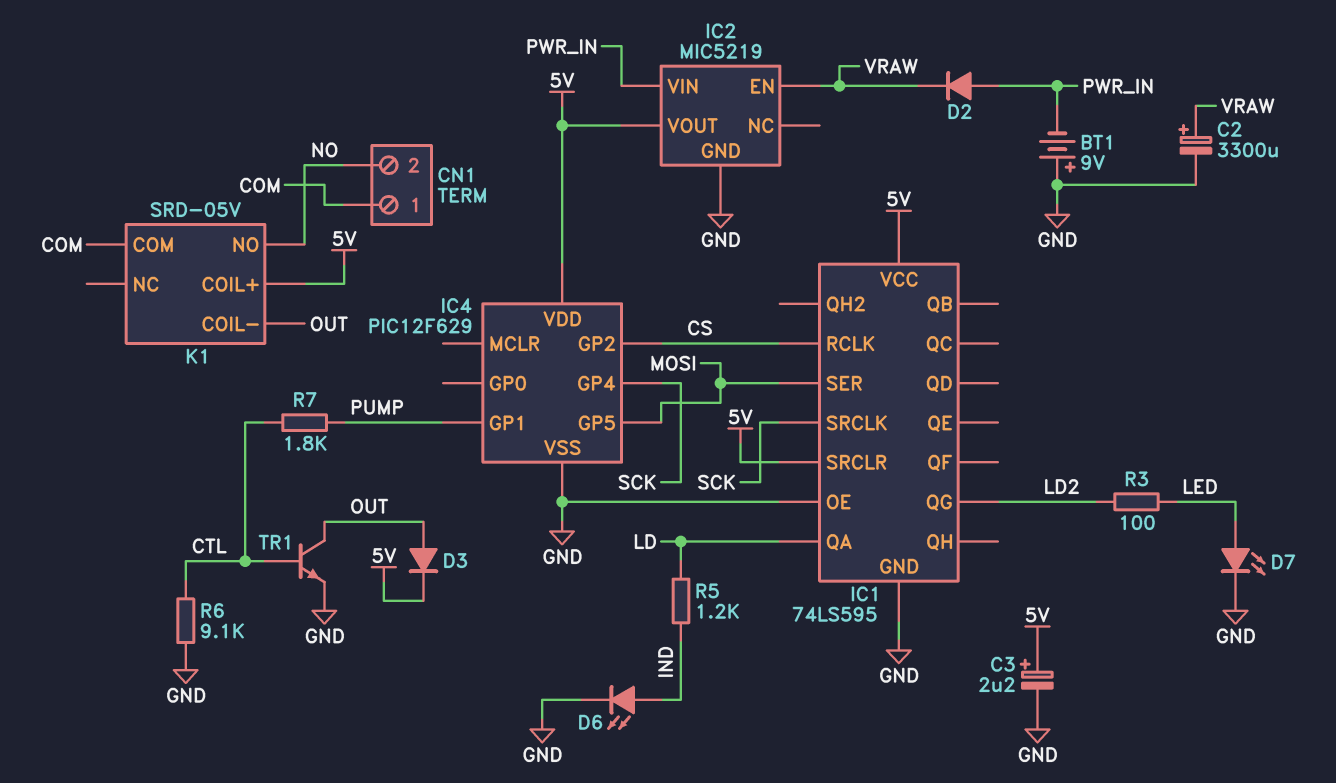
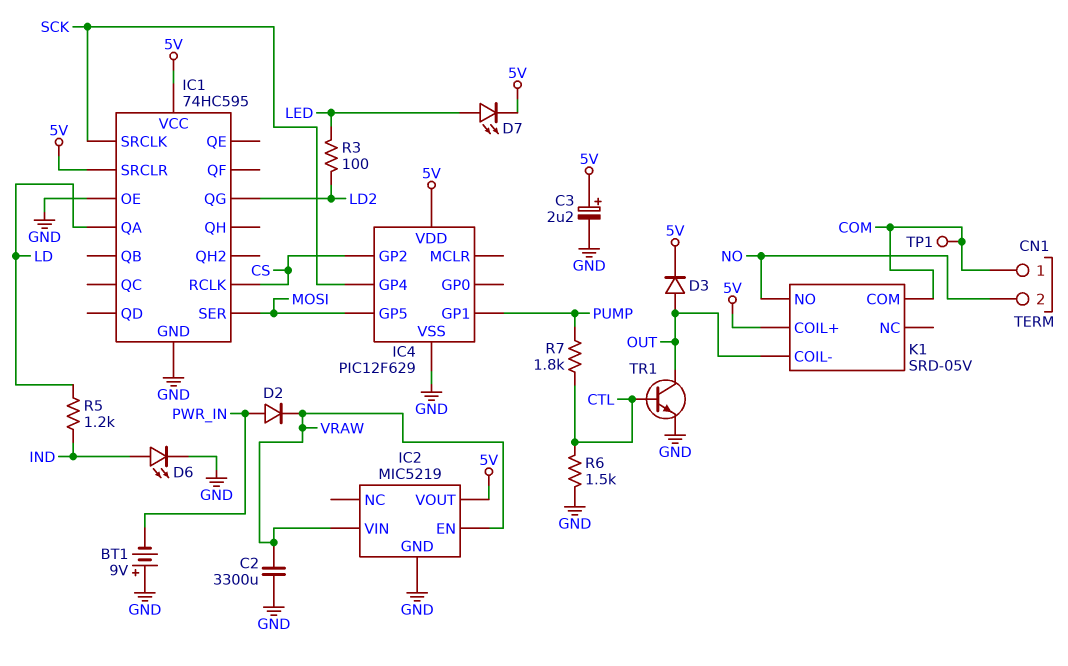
C2: 3300uF (plus VRAW, minus GND) -> 3300uF (GND, VRAW)
D7: LED (A LED, K GND) -> LED (A LED, K 5V)
IC1: 74LS595 -> 74HC595
IC2 pin VIN: PWR_IN -> VRAW
R6: 9.1k (CTL, GND) -> 1.5k (CTL, GND)
TP1: none -> test point (COM)

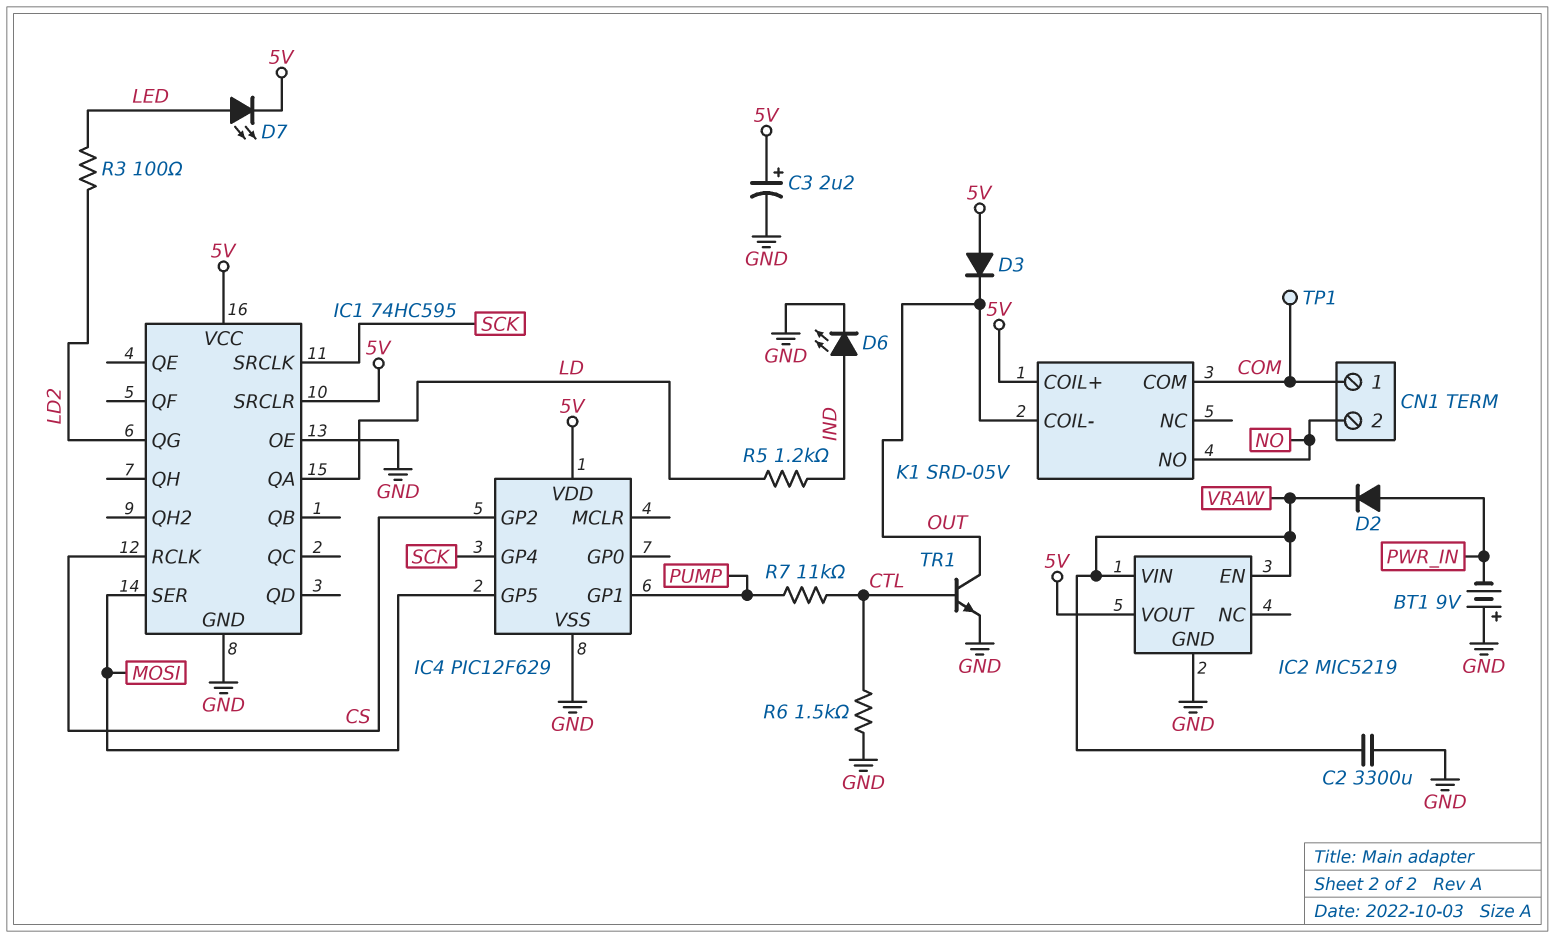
D3: diode (A OUT, K 5V) -> diode (A 5V, K OUT)
R7: 1.8k (CTL, PUMP) -> 11k (CTL, PUMP)

